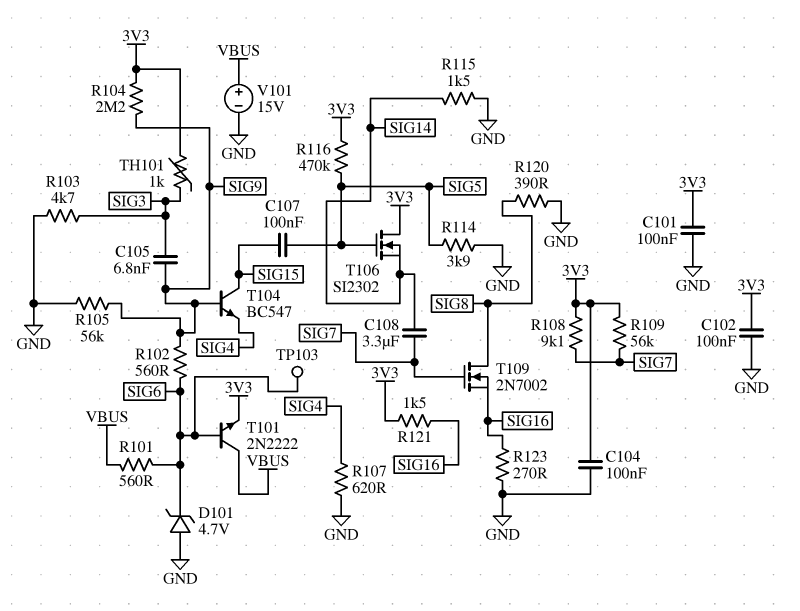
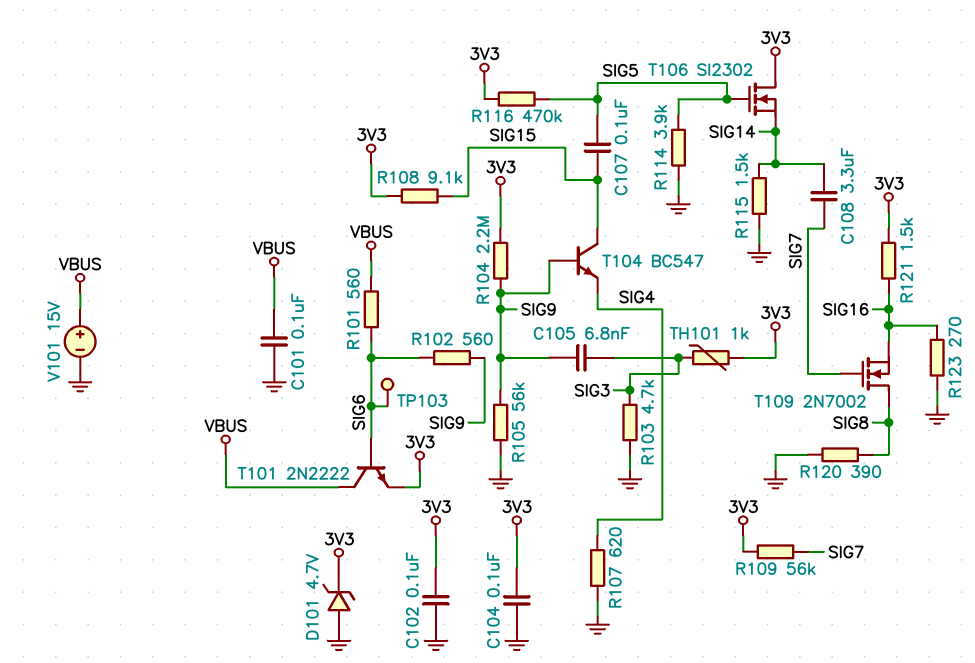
C101: 100nF (3V3, GND) -> 100nF (GND, VBUS)
D101: zener 4.7V (A GND, K SIG6) -> zener 4.7V (A GND, K 3V3)
R108: 9.1k (3V3, SIG7) -> 9.1k (3V3, SIG15)

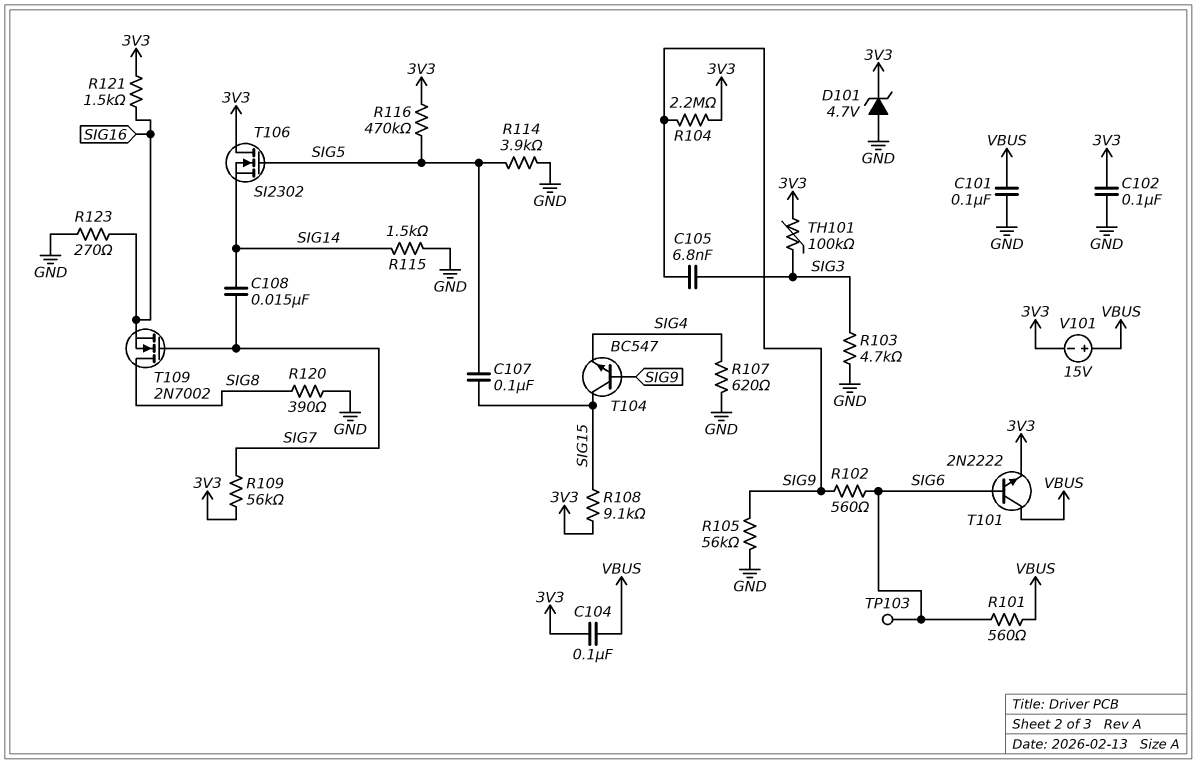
C104: 100nF (3V3, GND) -> 100nF (3V3, VBUS)
C108: 3.3uF (SIG7, SIG14) -> 15nF (SIG7, SIG14)
TH101: 1k (3V3, SIG3) -> 100k (3V3, SIG3)
V101: 15V (plus VBUS, minus GND) -> 15V (plus VBUS, minus 3V3)

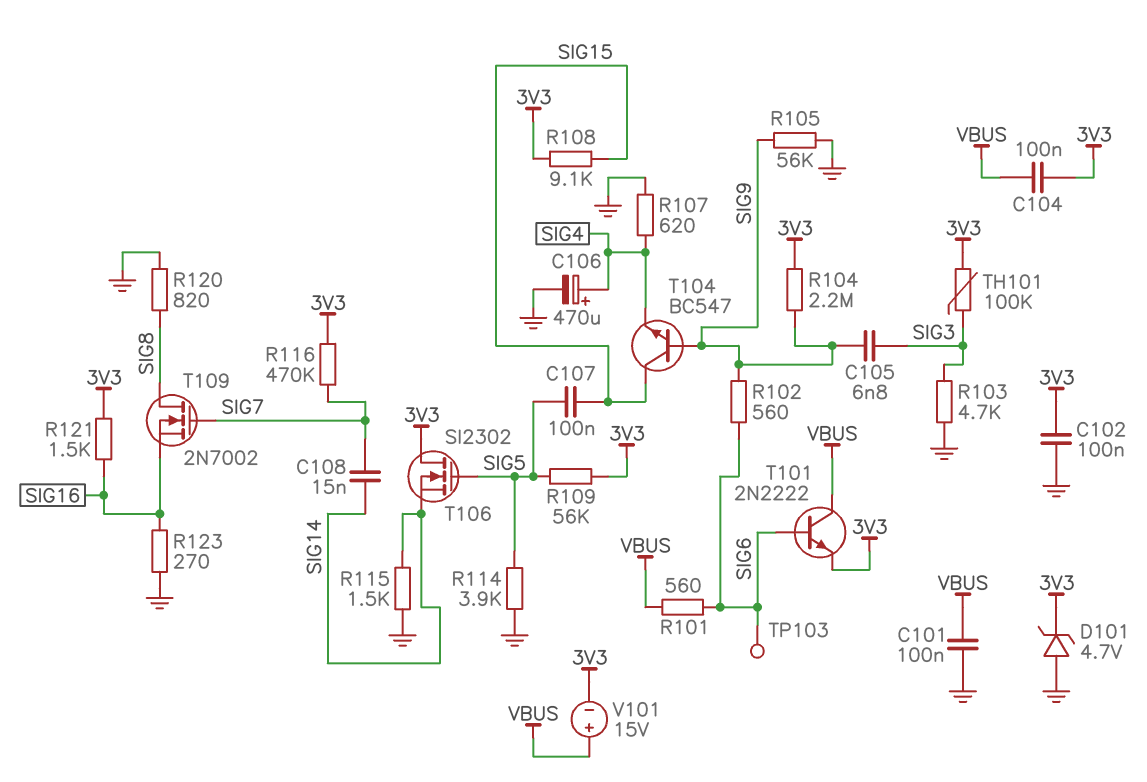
C106: none -> 470uF (plus SIG4, minus GND)
R109: 56k (3V3, SIG7) -> 56k (3V3, SIG5)
R116: 470k (3V3, SIG5) -> 470k (3V3, SIG7)
R120: 390 (GND, SIG8) -> 820 (GND, SIG8)

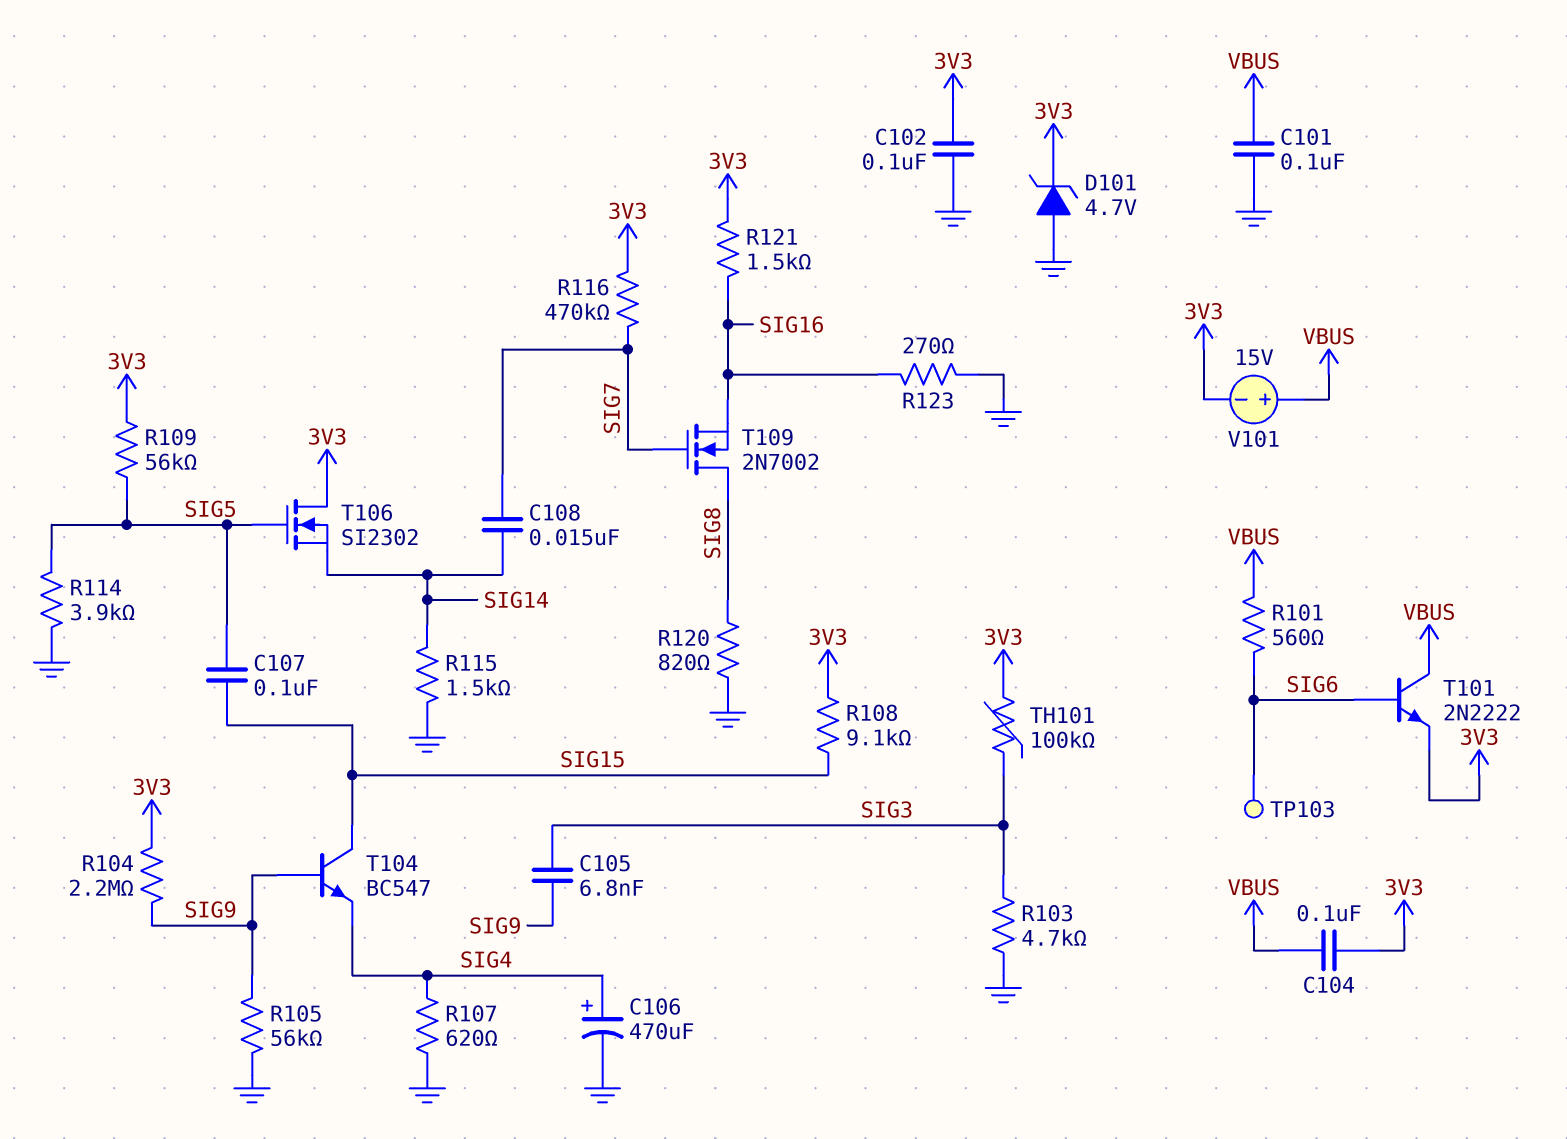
R102: 560 (SIG6, SIG9) -> none

